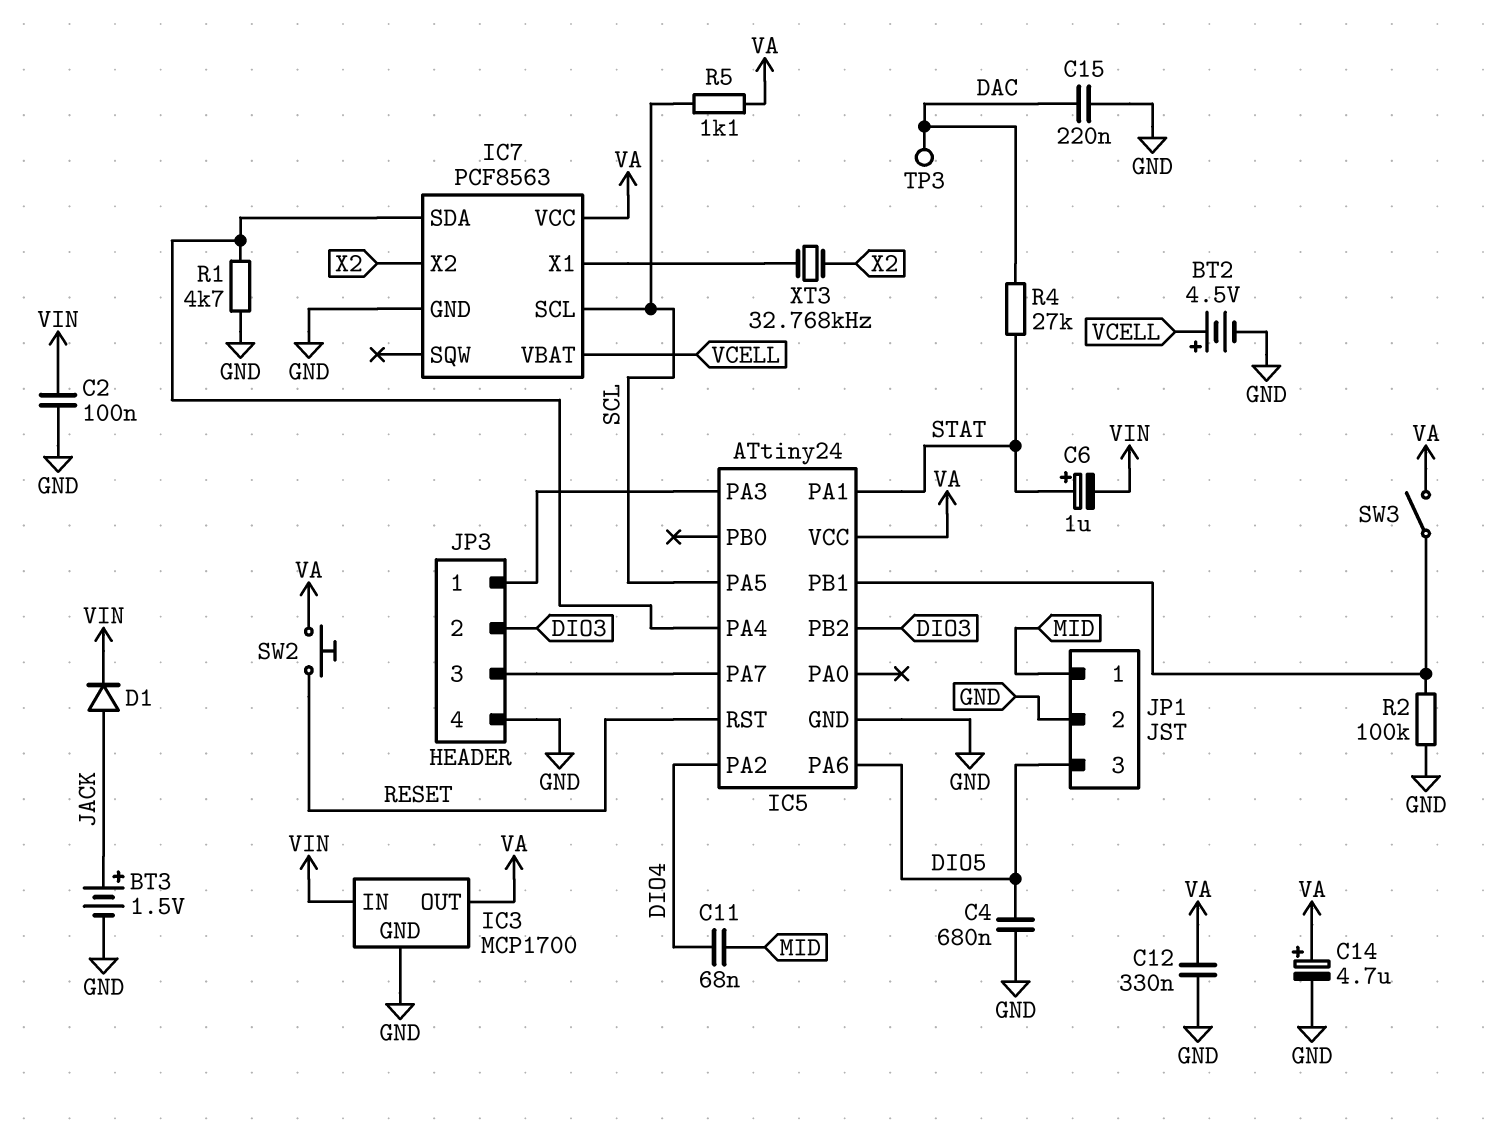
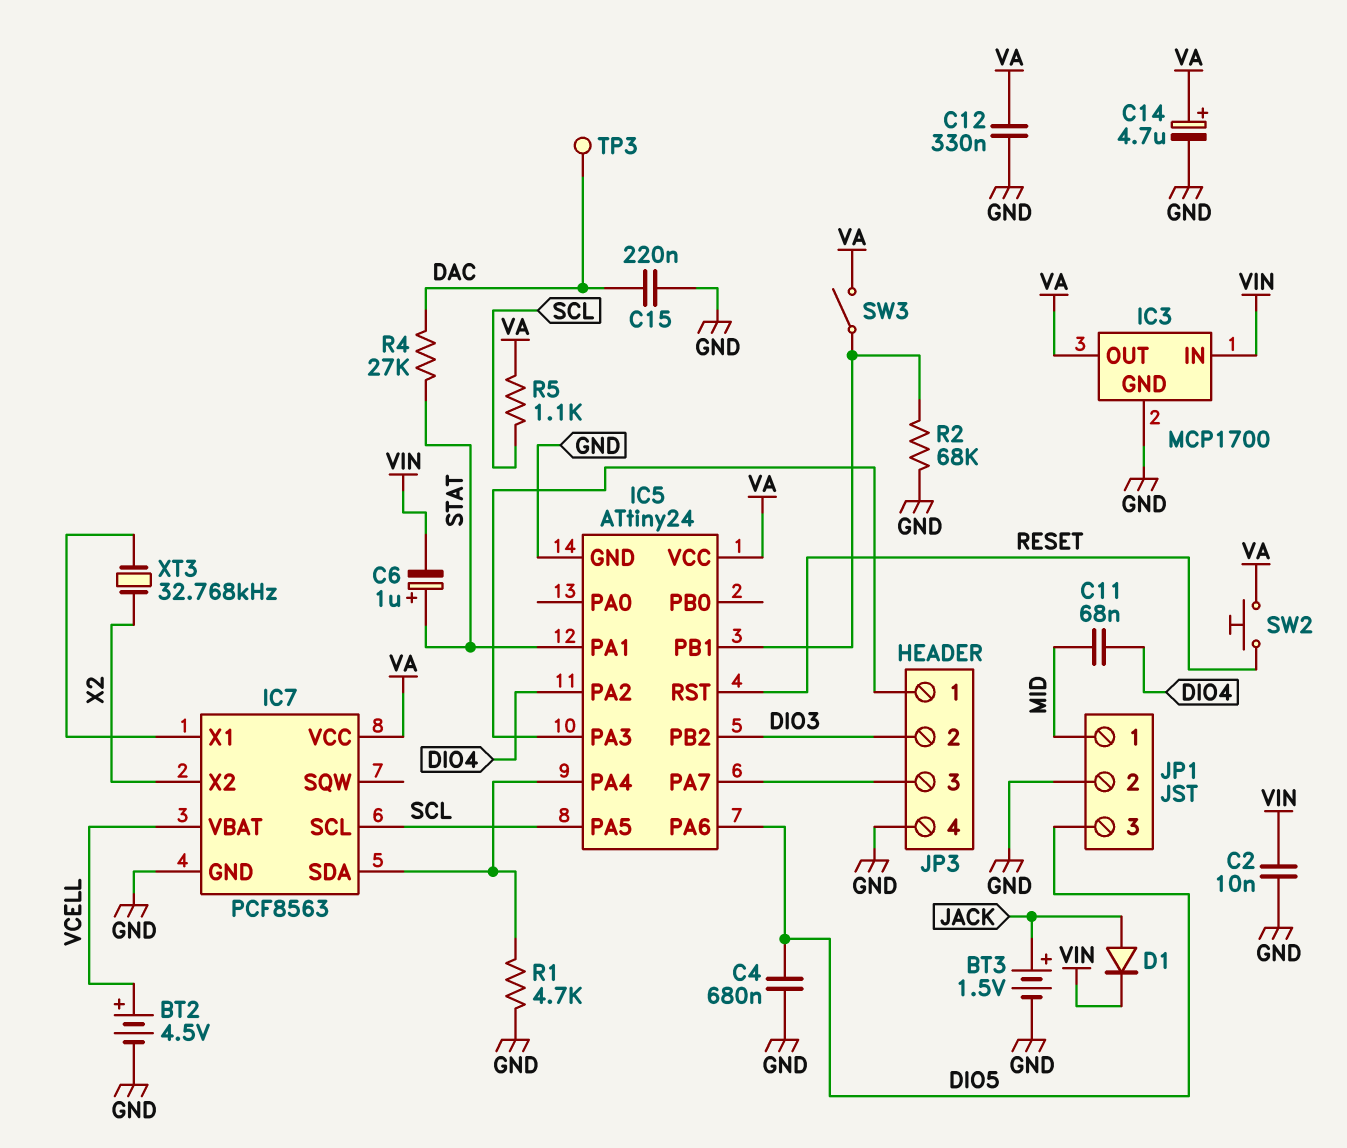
C2: 100nF (GND, VIN) -> 10nF (GND, VIN)
R2: 100k (GND, IC5/PB1) -> 68k (GND, IC5/PB1)

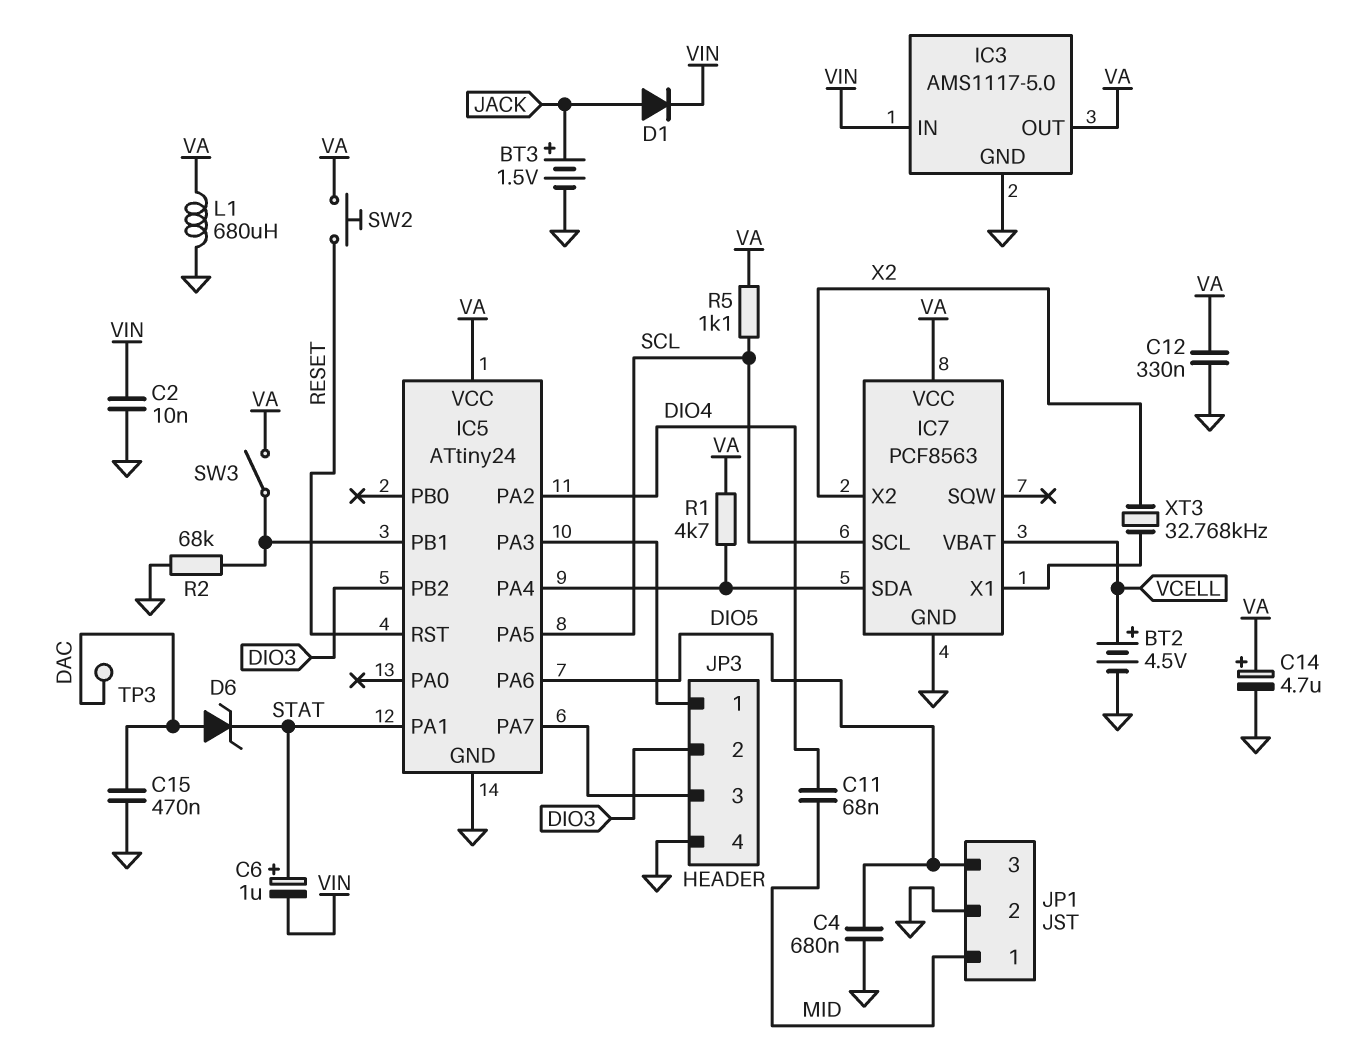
C15: 220nF (DAC, GND) -> 470nF (DAC, GND)
D6: none -> zener (A DAC, K STAT)
IC3: MCP1700 -> AMS1117-5.0
L1: none -> 680uH (GND, VA)
R1: 4.7k (GND, IC5/PA4) -> 4.7k (IC5/PA4, VA)
R4: 27k (DAC, STAT) -> none

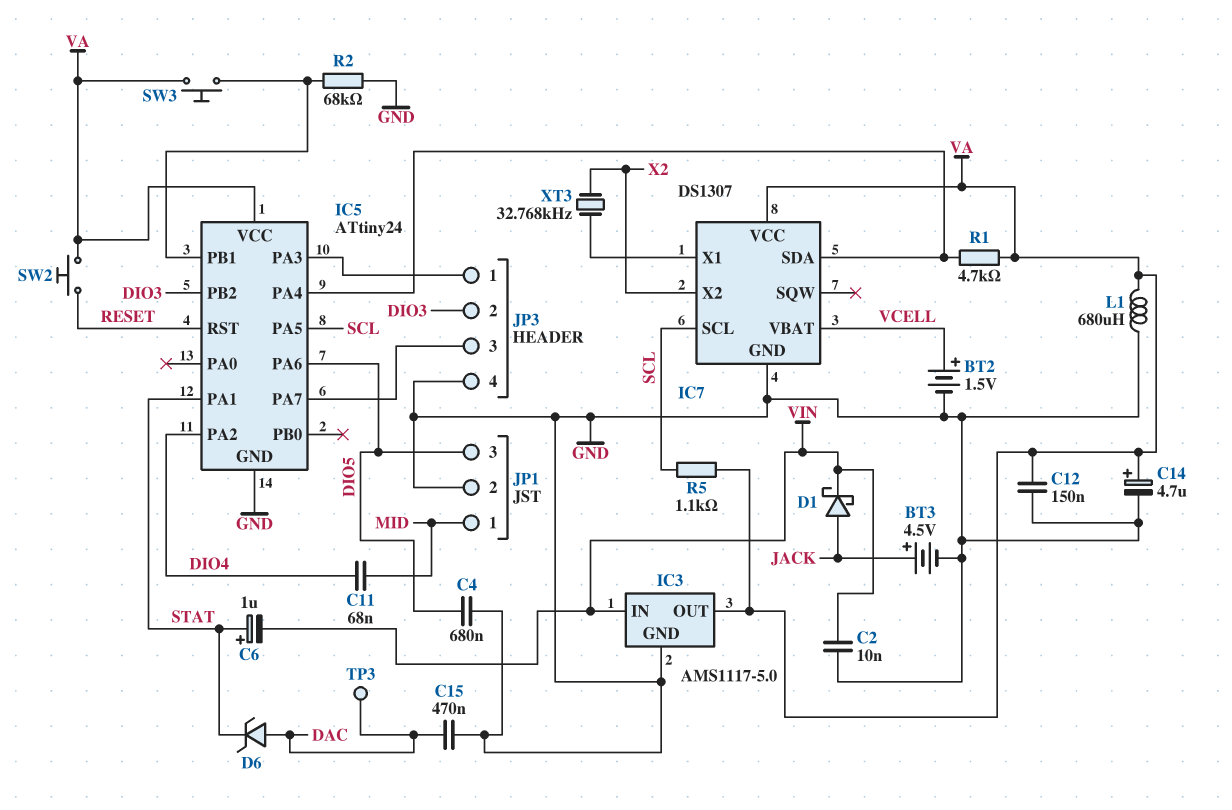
BT2: 4.5V (plus VCELL, minus GND) -> 1.5V (plus VCELL, minus GND)
BT3: 1.5V (plus JACK, minus GND) -> 4.5V (plus JACK, minus GND)
C12: 330nF (GND, VA) -> 150nF (GND, VA)
D1: diode (A JACK, K VIN) -> schottky (A JACK, K VIN)
IC7: PCF8563 -> DS1307
SW3: switch (IC5/PB1, VA) -> button (IC5/PB1, VA)

